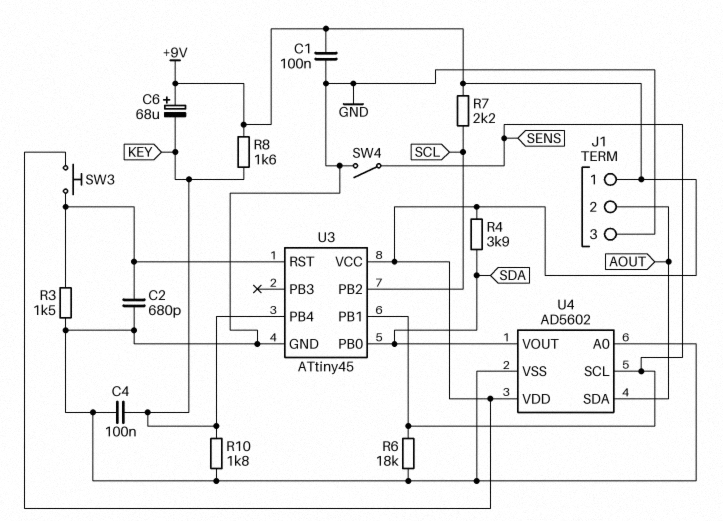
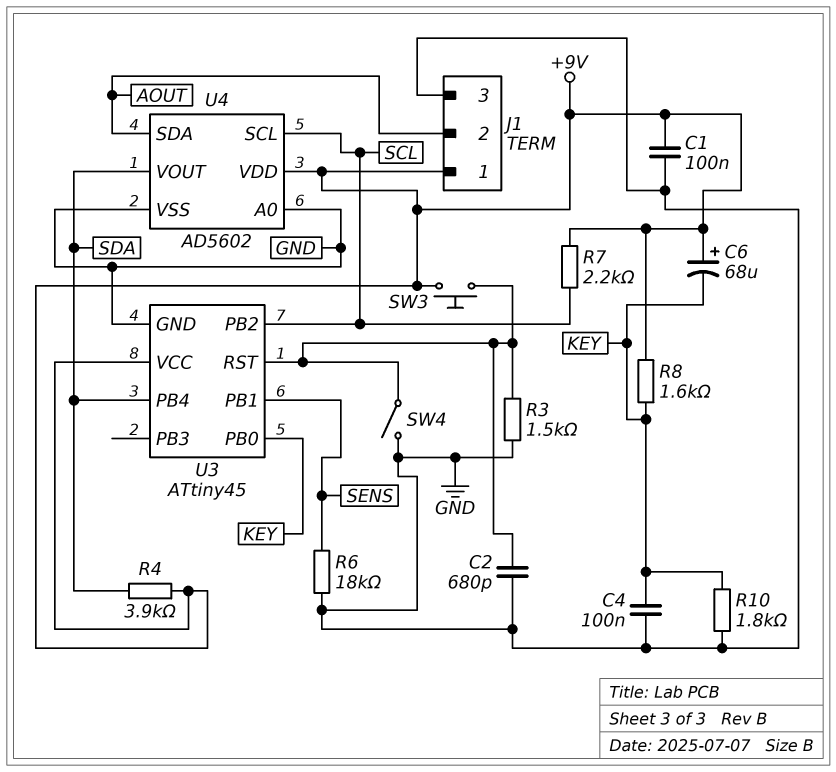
SW4: switch (GND, SENS) -> switch (GND, U3/RST)
U3 pin PB0: SDA -> KEY
U3 pin PB4: KEY -> SDA
U4 pin SCL: SENS -> SCL

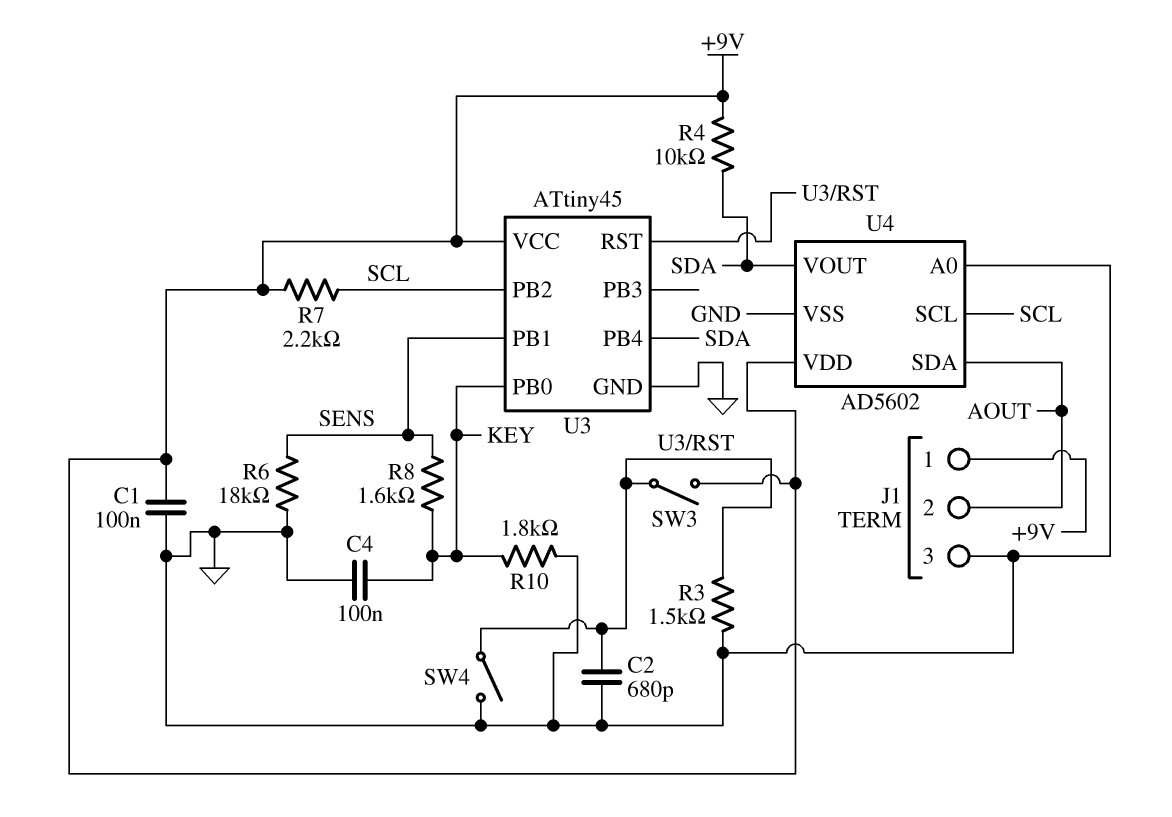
C6: 68uF (plus +9V, minus KEY) -> none
R4: 3.9k (+9V, SDA) -> 10k (+9V, SDA)
R8: 1.6k (+9V, KEY) -> 1.6k (KEY, SENS)
SW3: button (+9V, U3/RST) -> switch (+9V, U3/RST)

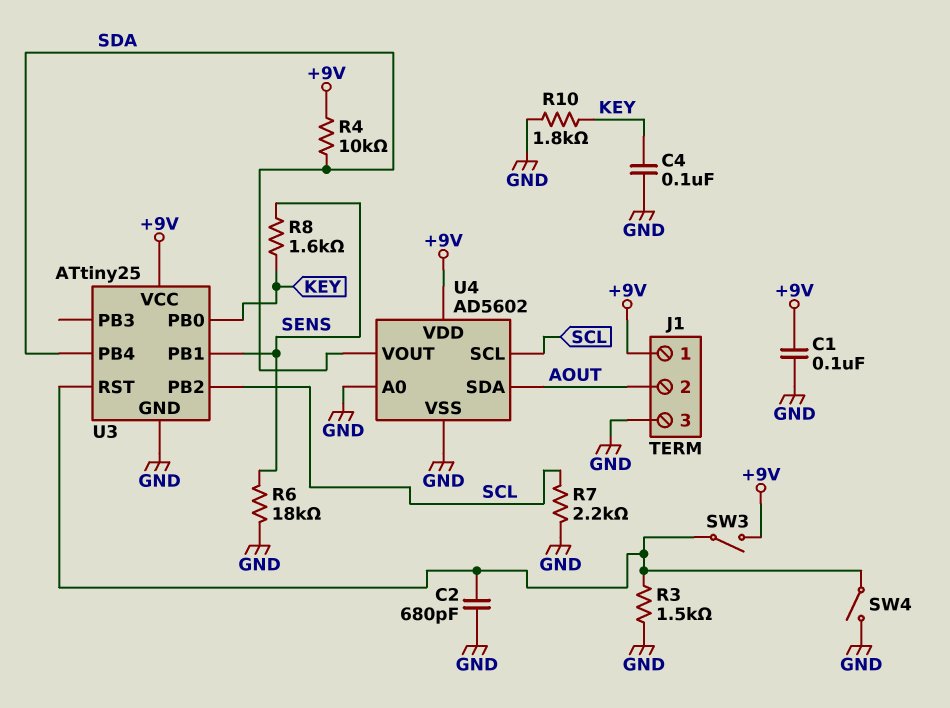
R7: 2.2k (+9V, SCL) -> 2.2k (GND, SCL)
U3: ATtiny45 -> ATtiny25

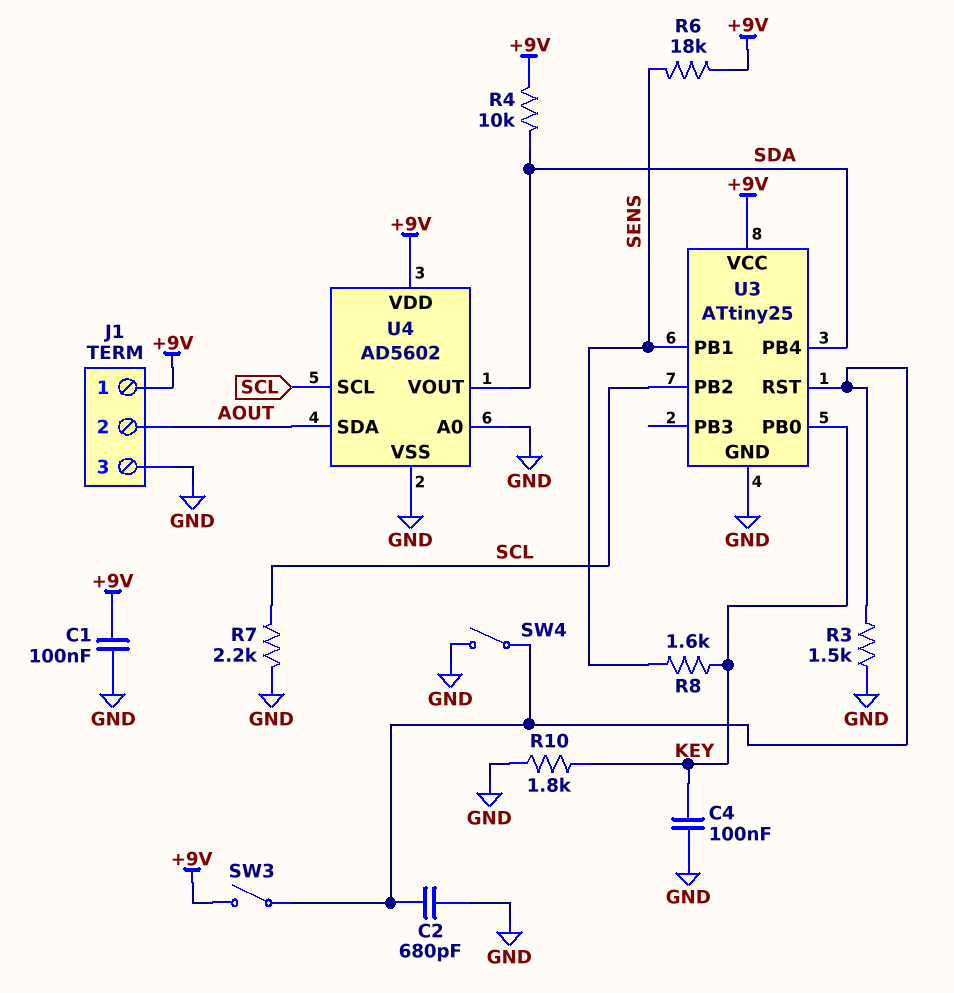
R6: 18k (GND, SENS) -> 18k (+9V, SENS)

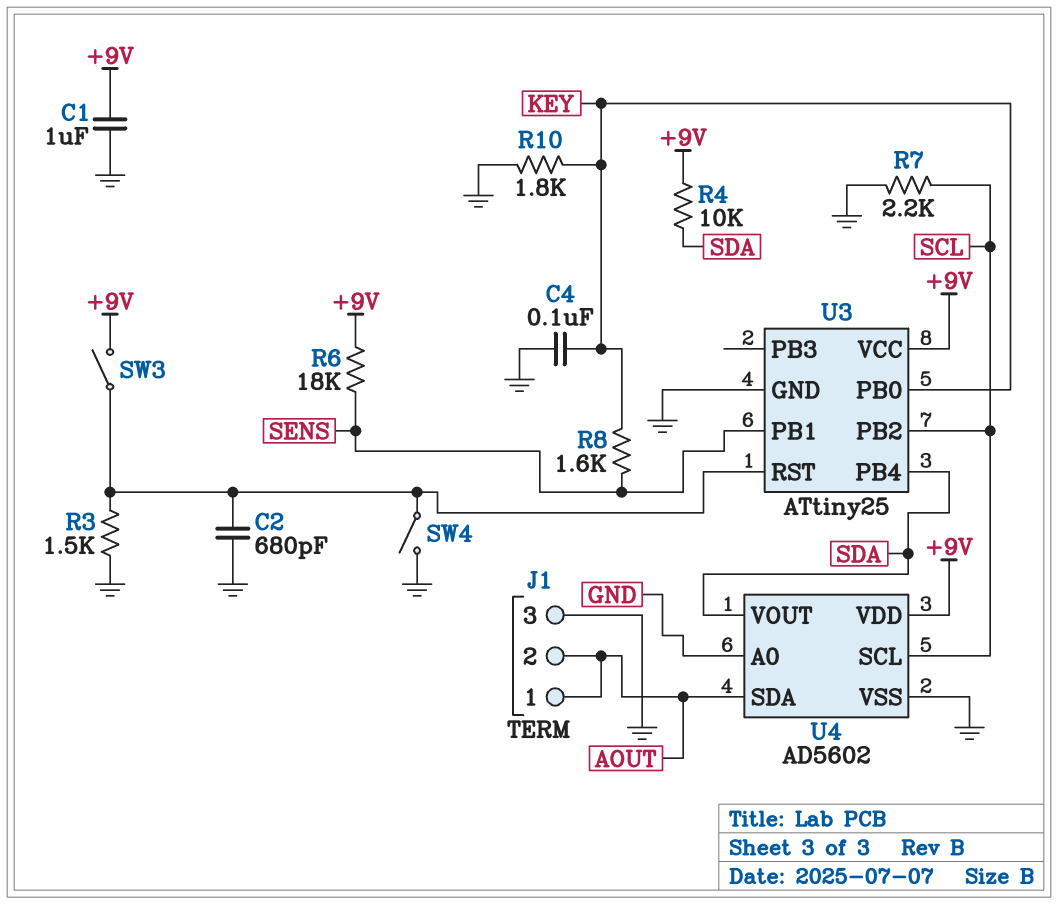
C1: 100nF (+9V, GND) -> 1uF (+9V, GND)
J1 pin 1: +9V -> AOUT

